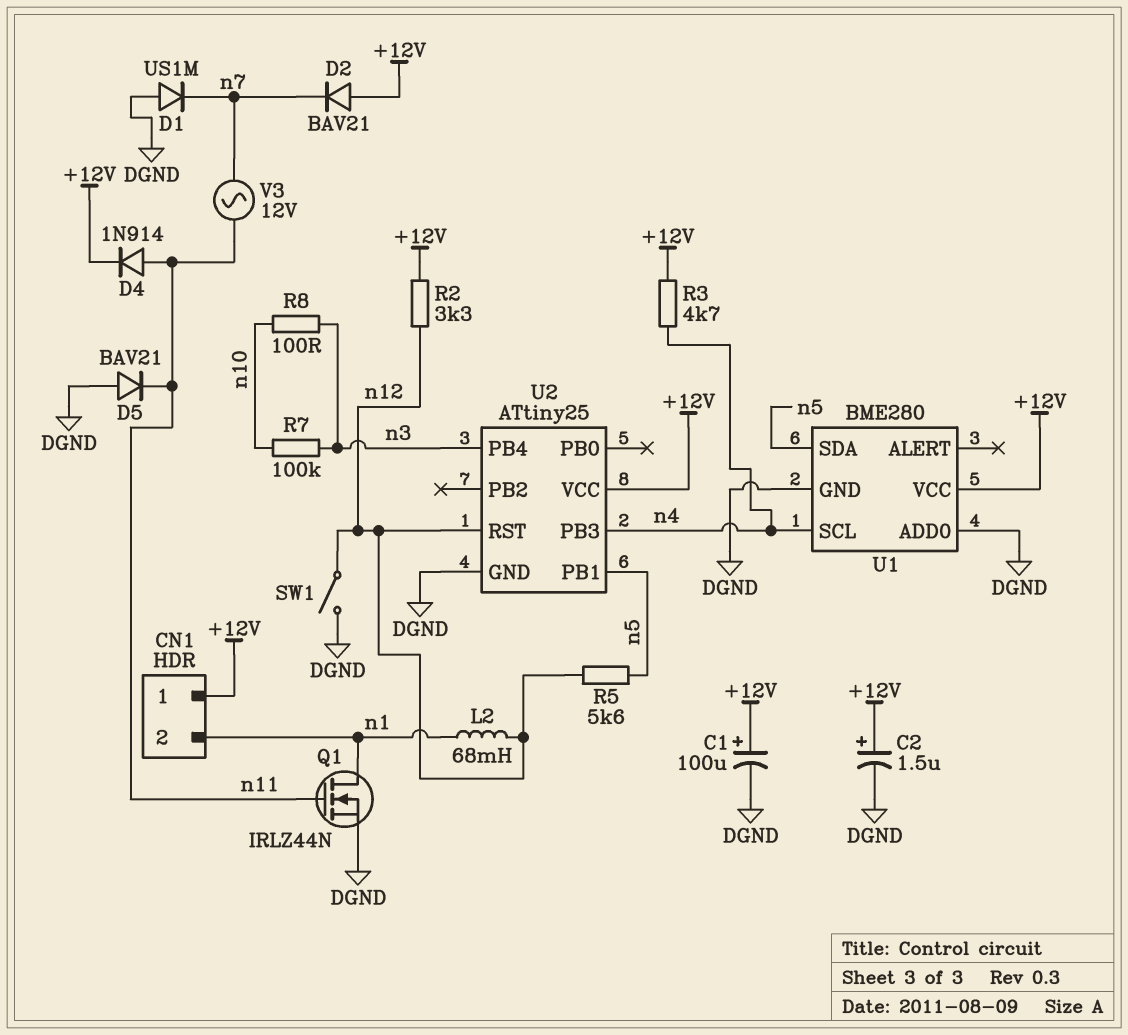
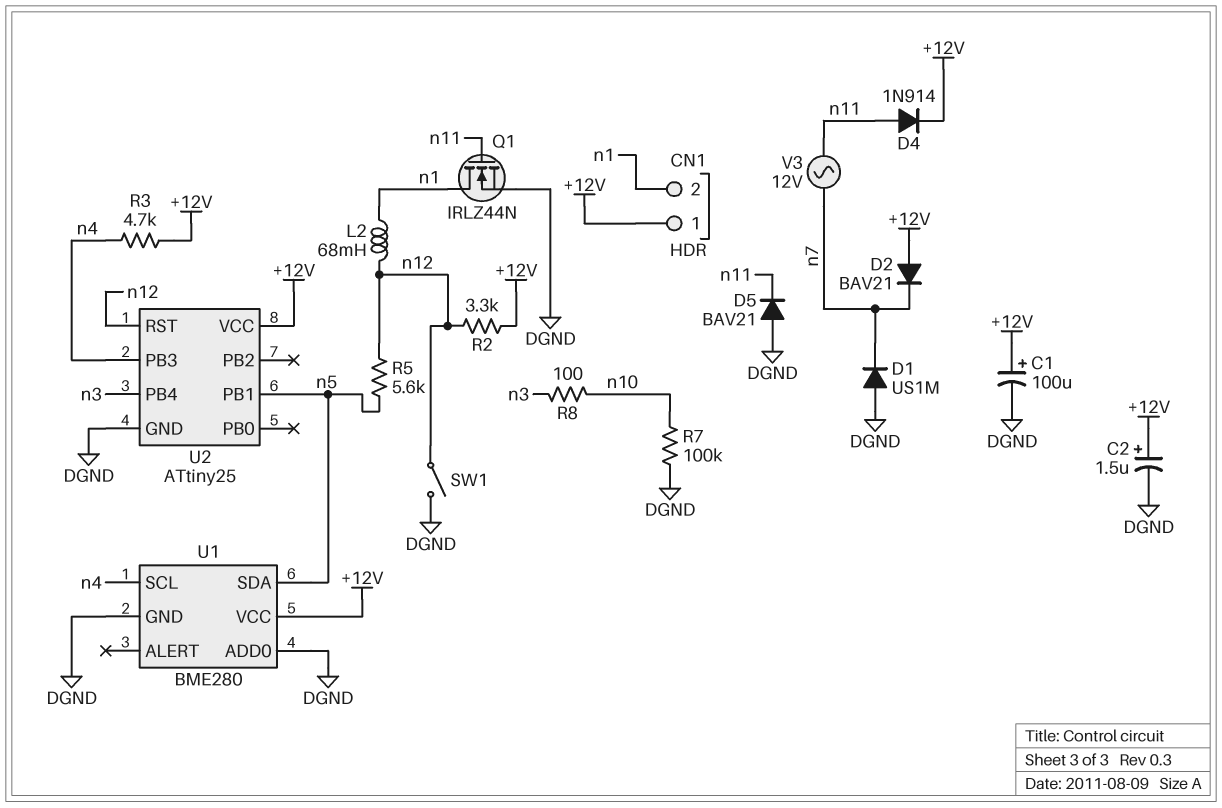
R7: 100k (n3, n10) -> 100k (DGND, n10)

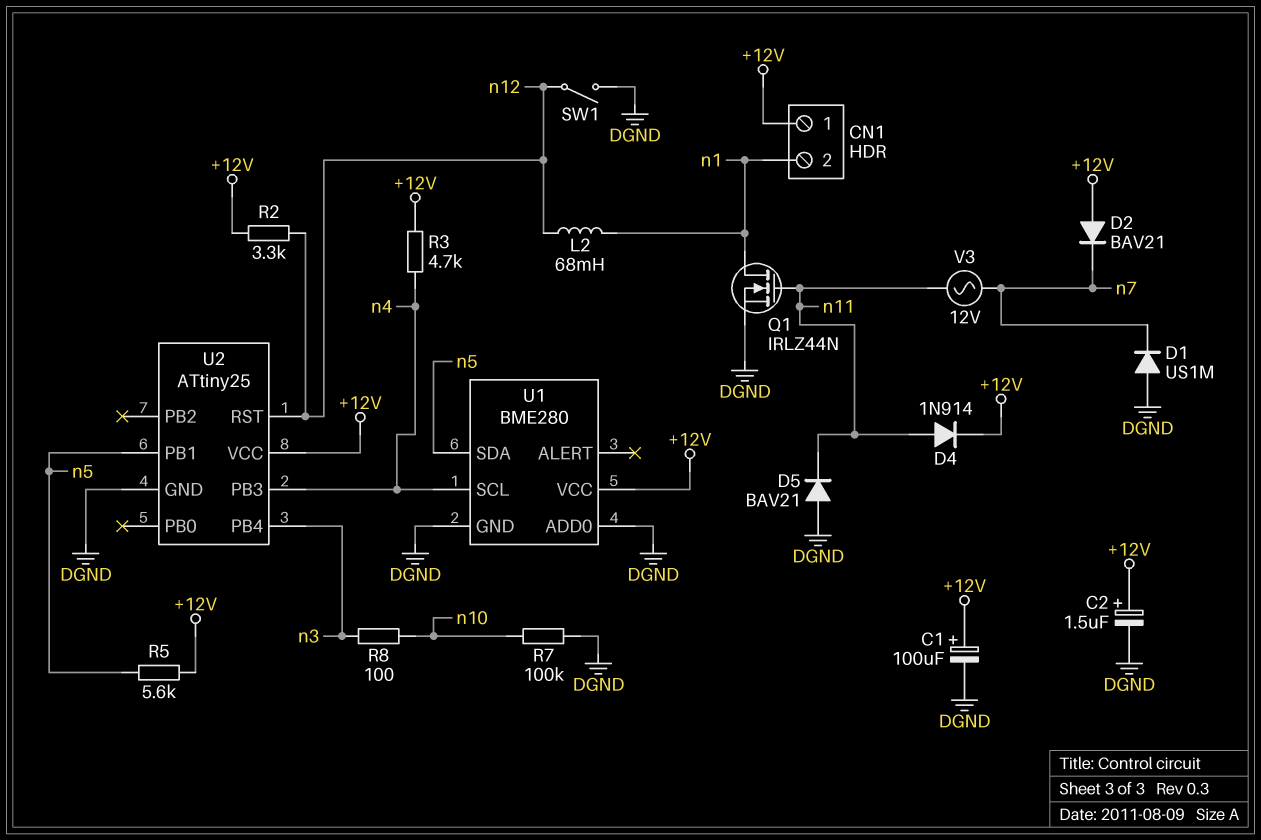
R5: 5.6k (n5, n12) -> 5.6k (+12V, n5)

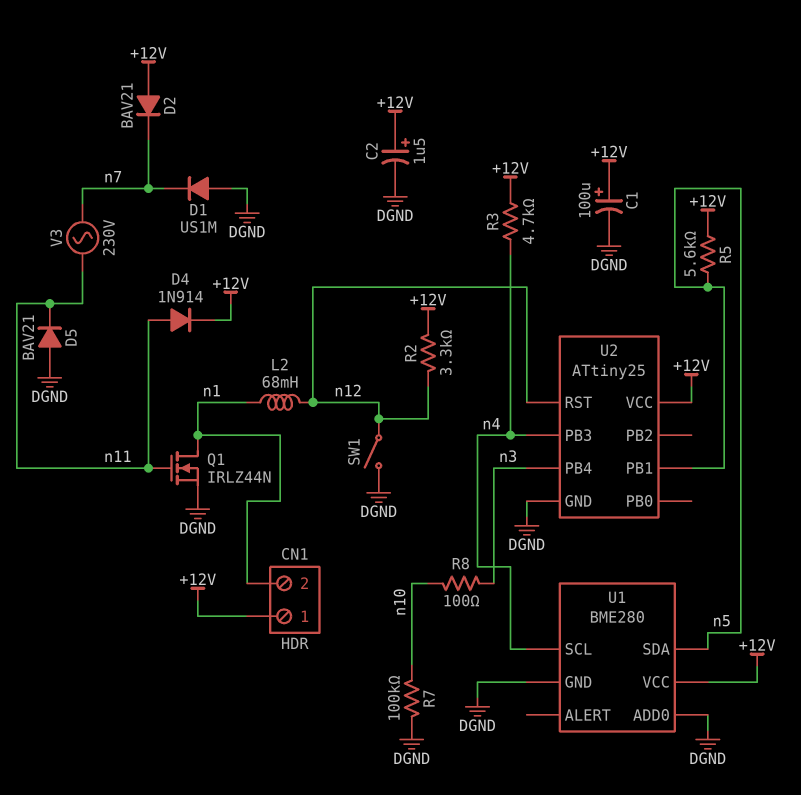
V3: AC 12V (n7, n11) -> AC 230V (n7, n11)

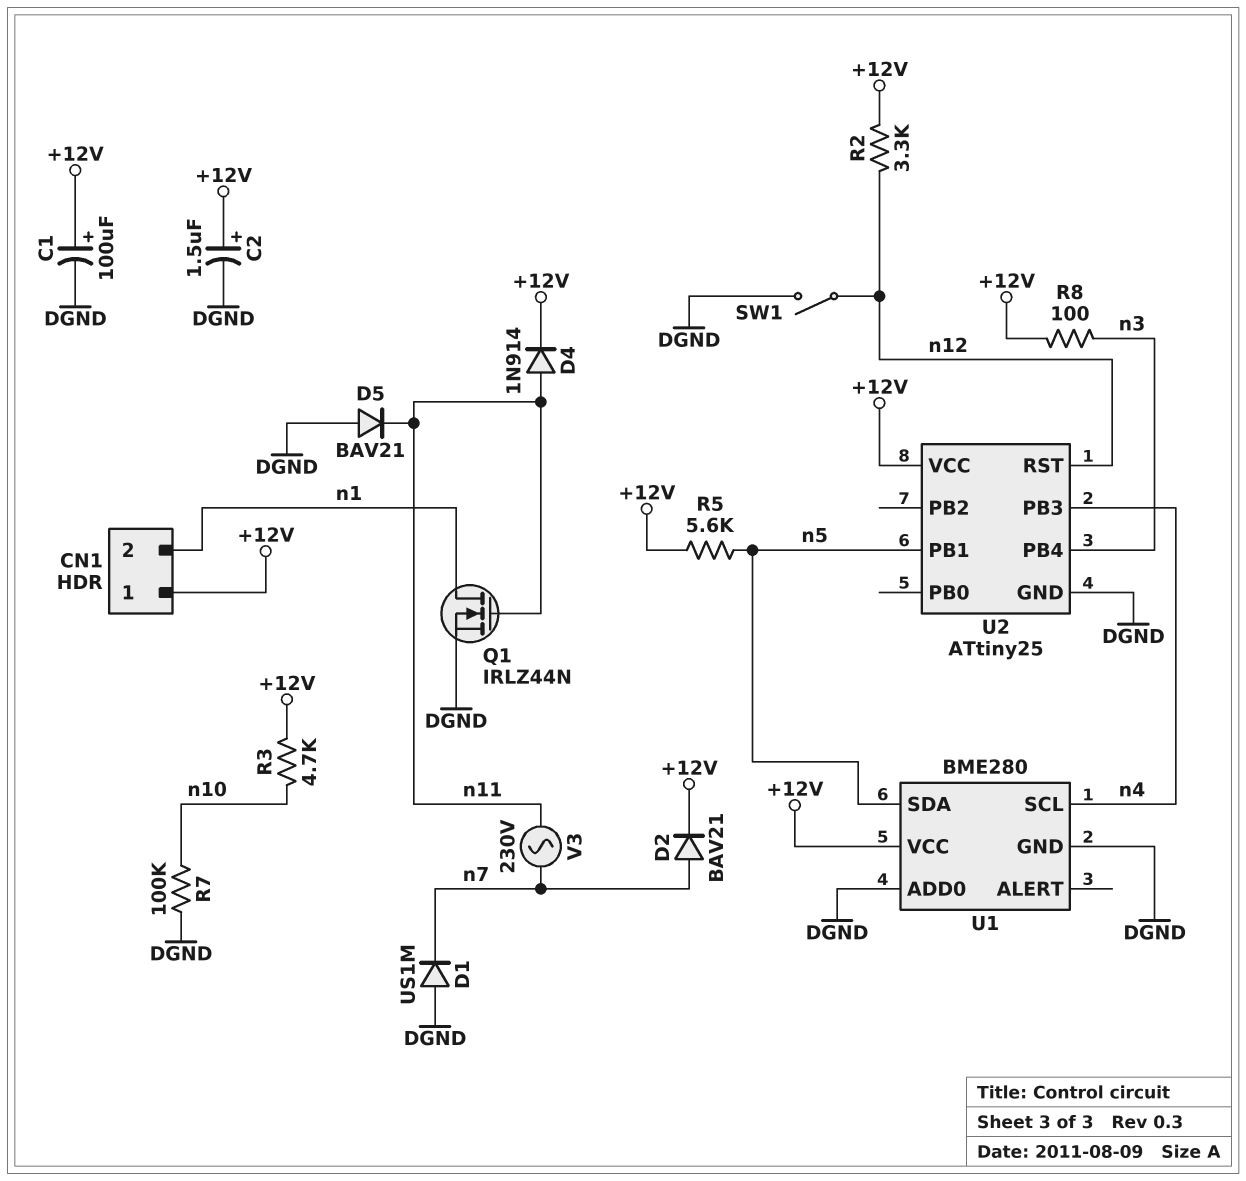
D2: diode BAV21 (A +12V, K n7) -> diode BAV21 (A n7, K +12V)
L2: 68mH (n1, n12) -> none
R3: 4.7k (+12V, n4) -> 4.7k (+12V, n10)
R8: 100 (n3, n10) -> 100 (+12V, n3)

